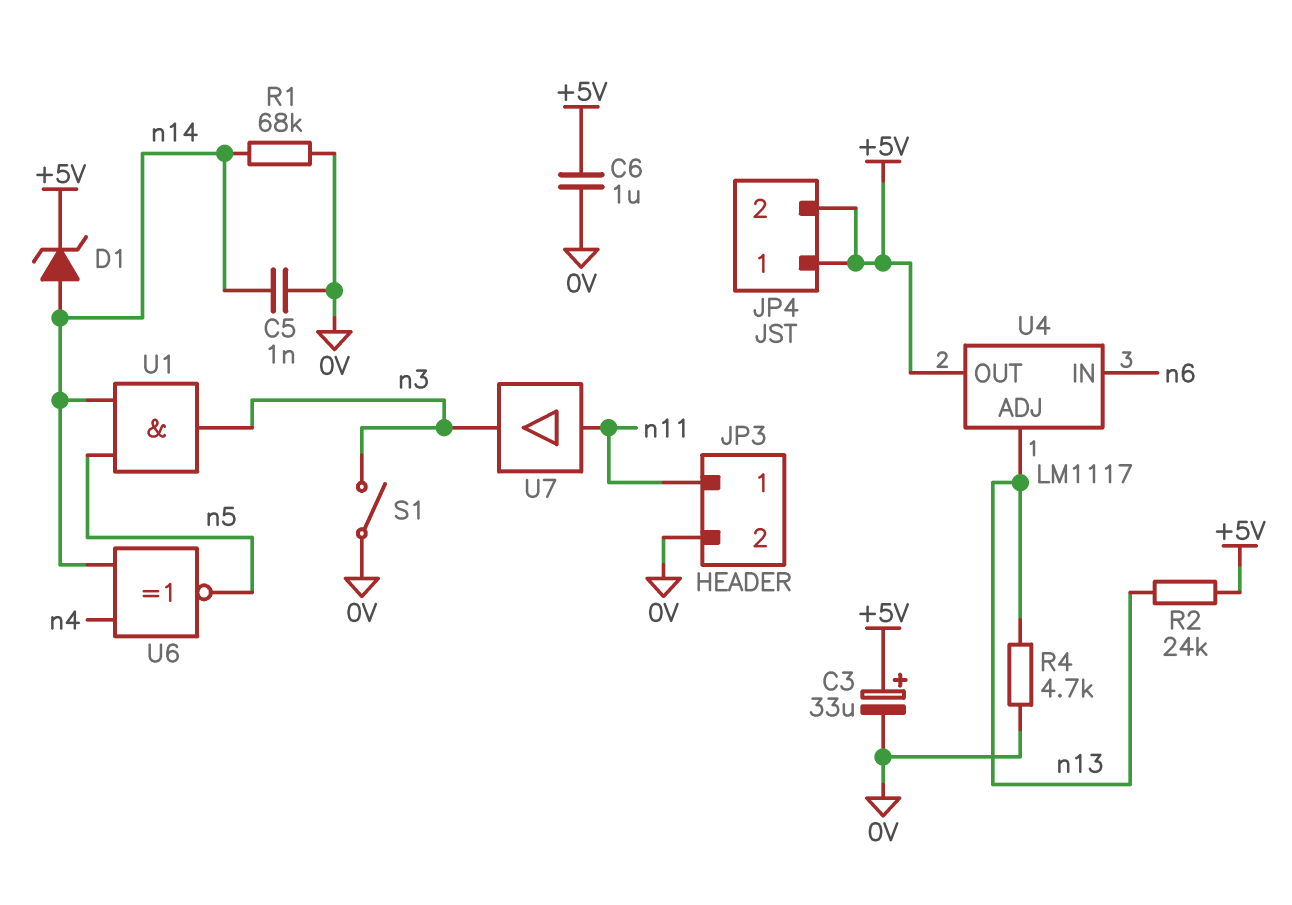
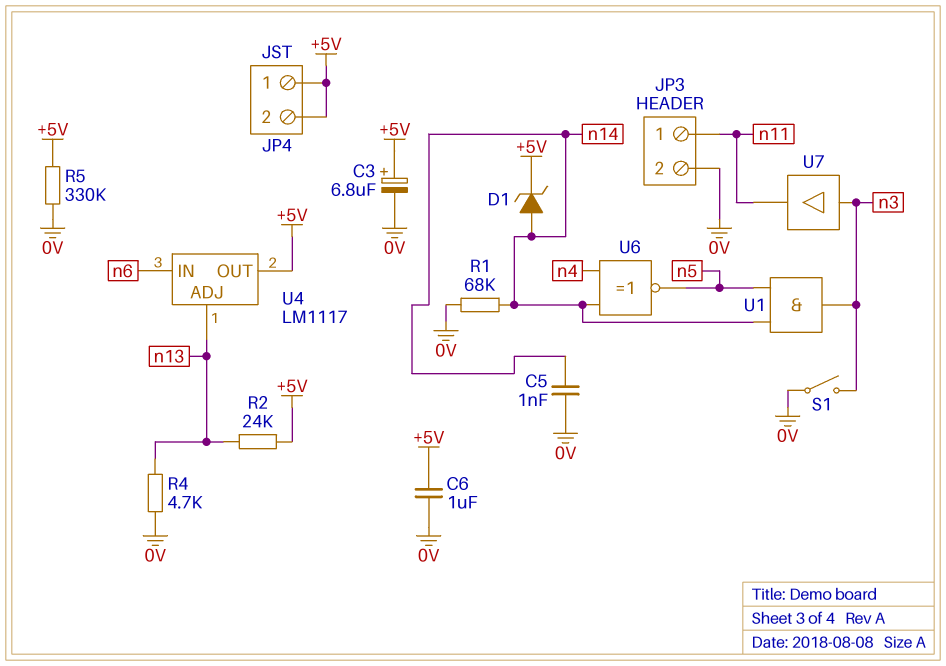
C3: 33uF (plus +5V, minus 0V) -> 6.8uF (plus +5V, minus 0V)
R5: none -> 330k (+5V, 0V)
U7: buffer (in n11, out n3) -> buffer (in n3, out n11)

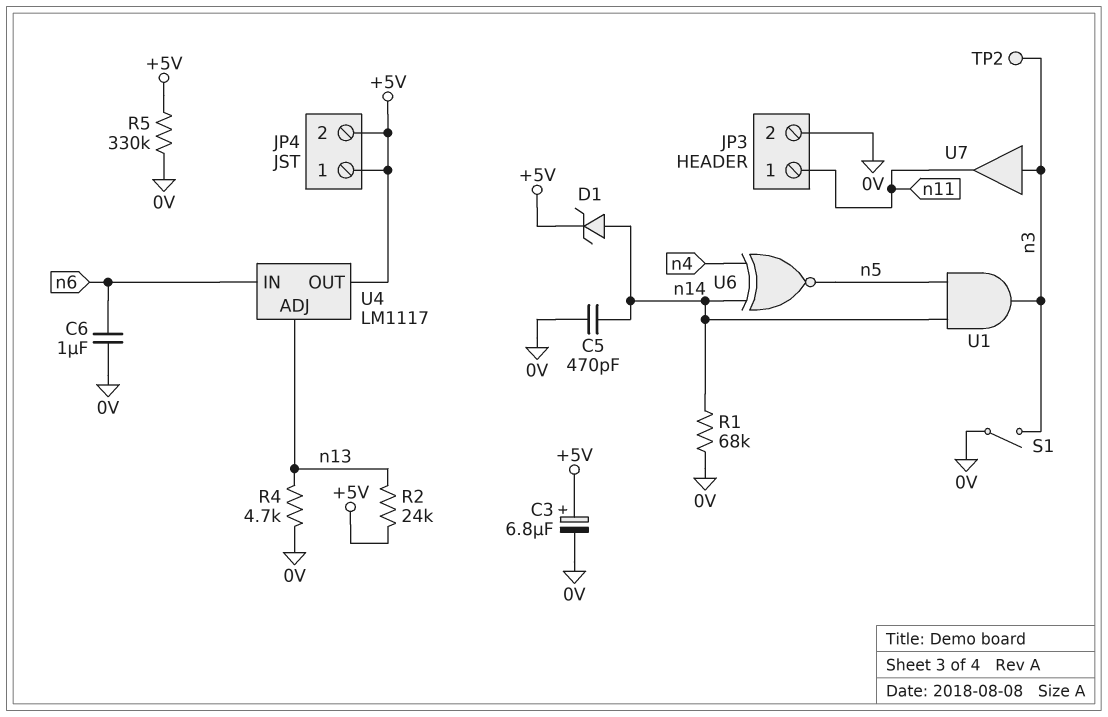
C5: 1nF (0V, n14) -> 470pF (0V, n14)
C6: 1uF (+5V, 0V) -> 1uF (0V, n6)
TP2: none -> test point (n3)

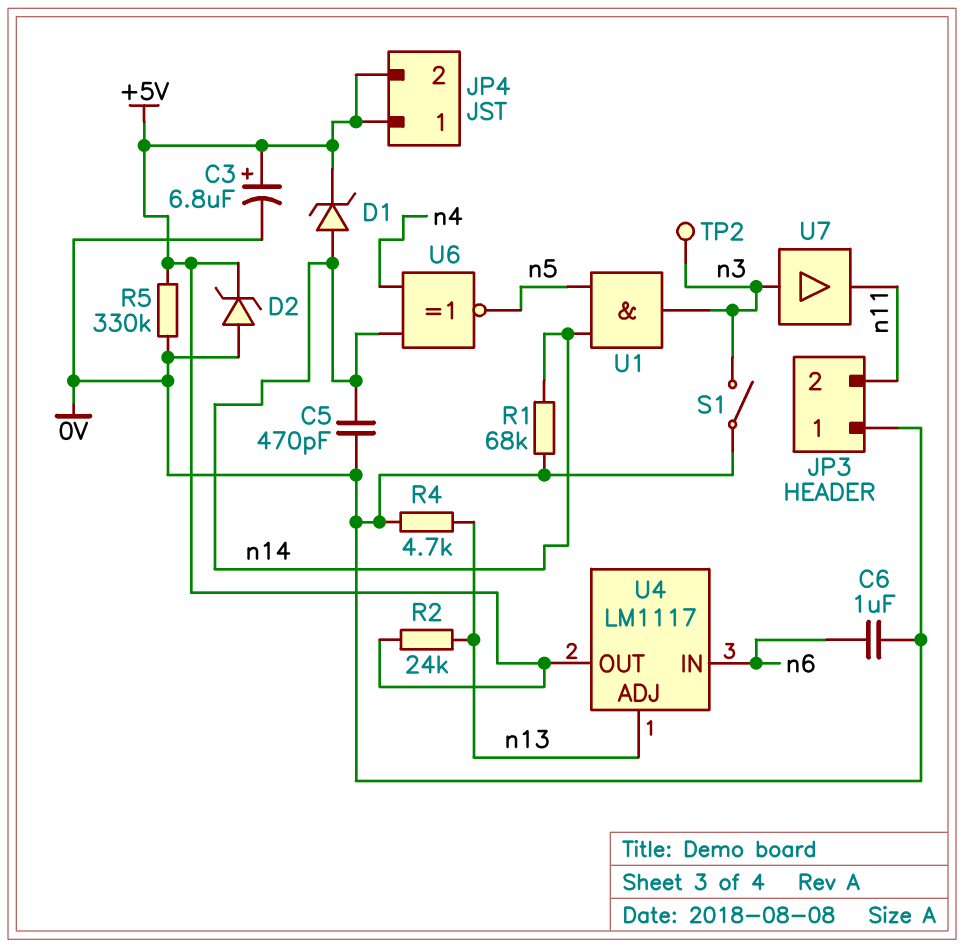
D2: none -> zener (A 0V, K +5V)
JP3 pin 1: n11 -> 0V
JP3 pin 2: 0V -> n11

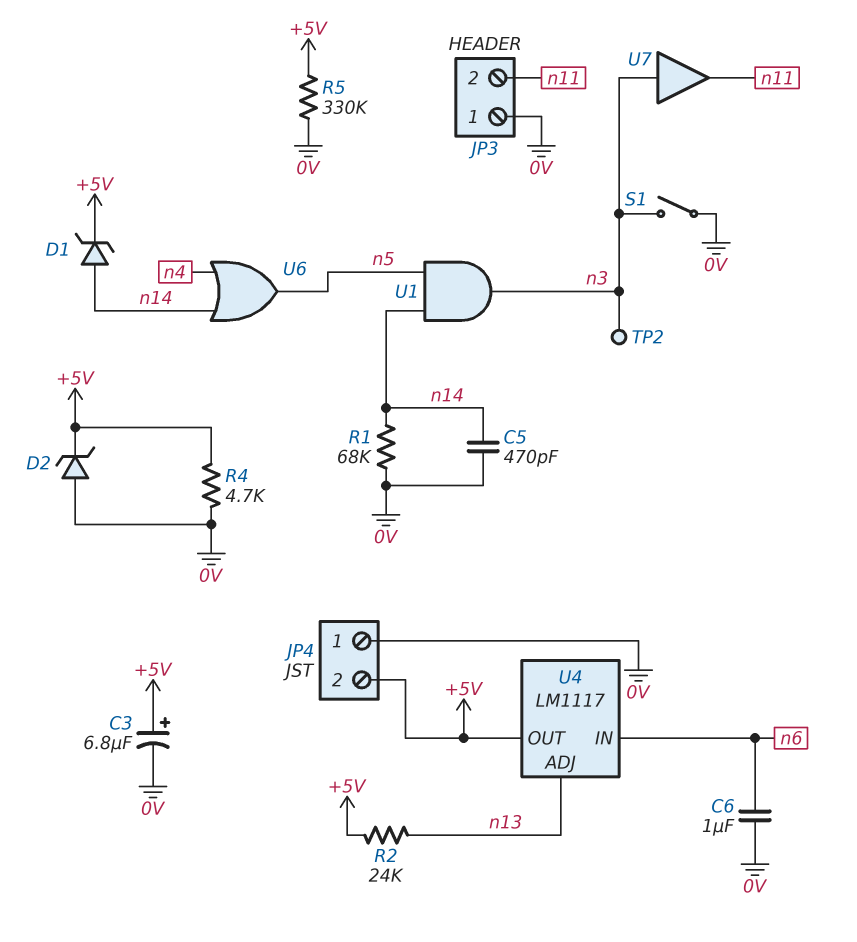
JP4 pin 1: +5V -> 0V
R4: 4.7k (0V, n13) -> 4.7k (+5V, 0V)
U6: XNOR (in n4, in n14, out n5) -> OR (in n4, in n14, out n5)

